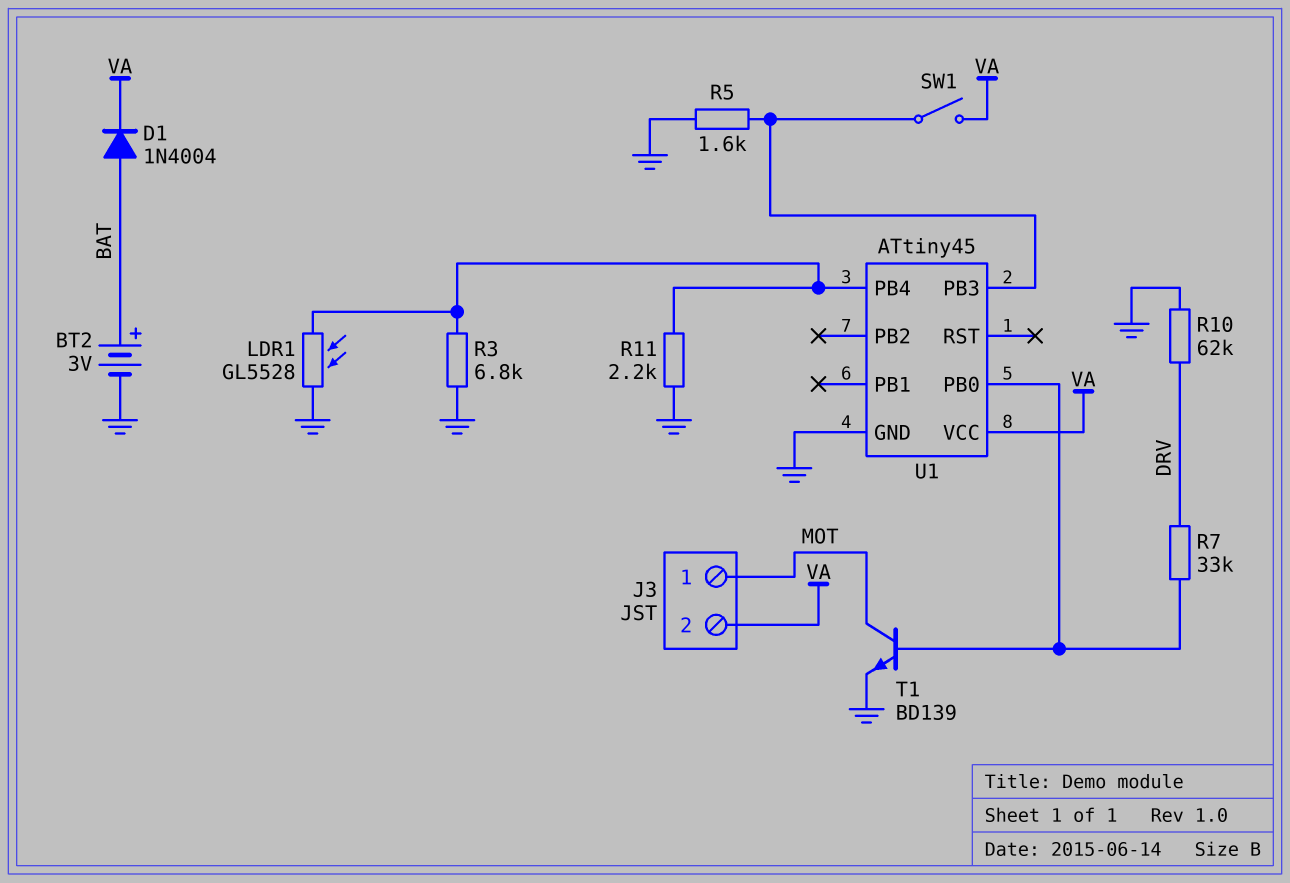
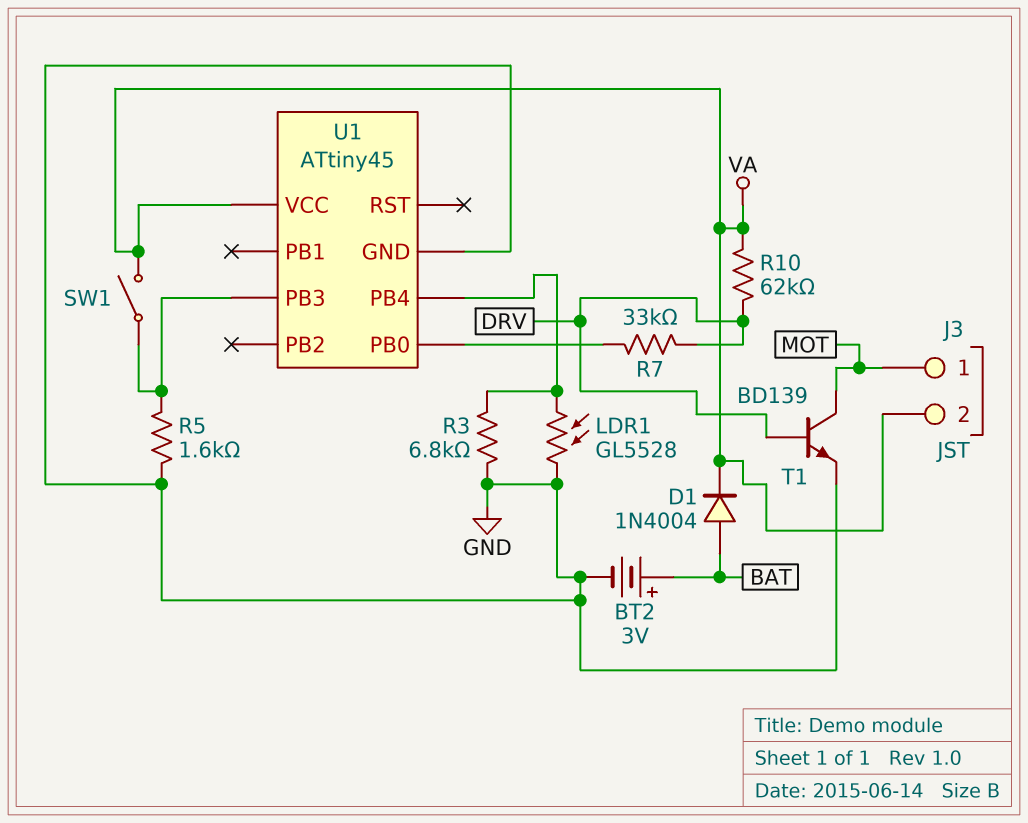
R10: 62k (DRV, GND) -> 62k (DRV, VA)
R11: 2.2k (GND, U1/PB4) -> none
T1: NPN BD139 (B U1/PB0, C MOT, E GND) -> NPN BD139 (B DRV, C MOT, E GND)

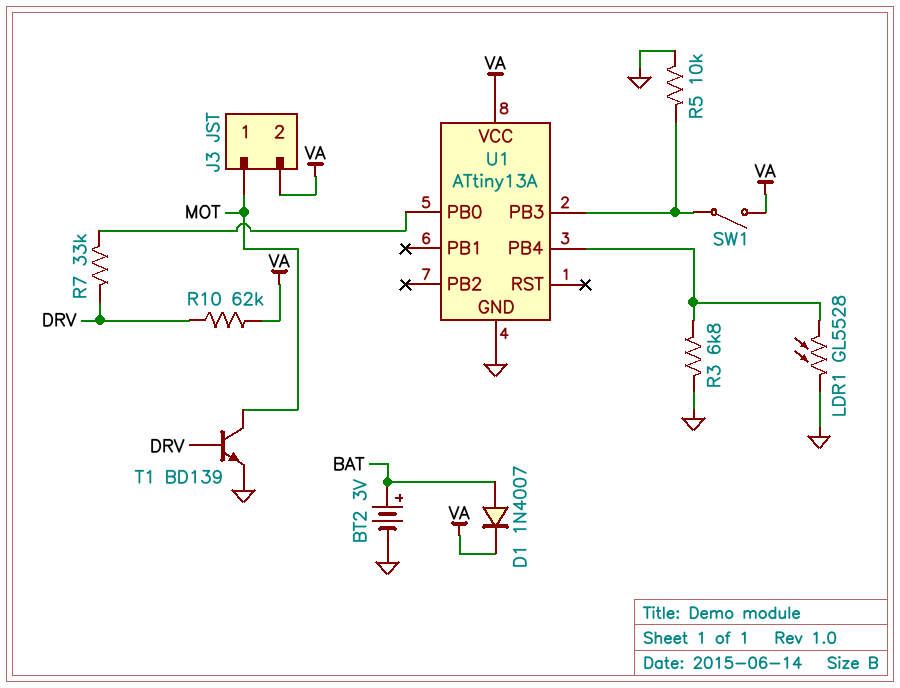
D1: diode 1N4004 (A BAT, K VA) -> diode 1N4007 (A BAT, K VA)
R5: 1.6k (GND, U1/PB3) -> 10k (GND, U1/PB3)
U1: ATtiny45 -> ATtiny13A

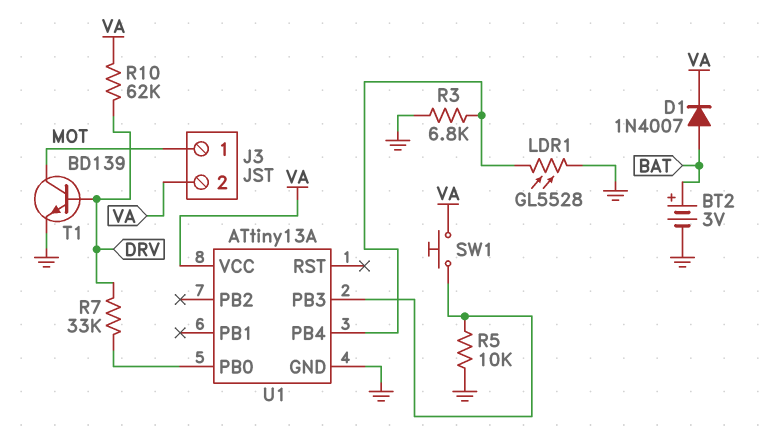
SW1: switch (U1/PB3, VA) -> button (U1/PB3, VA)

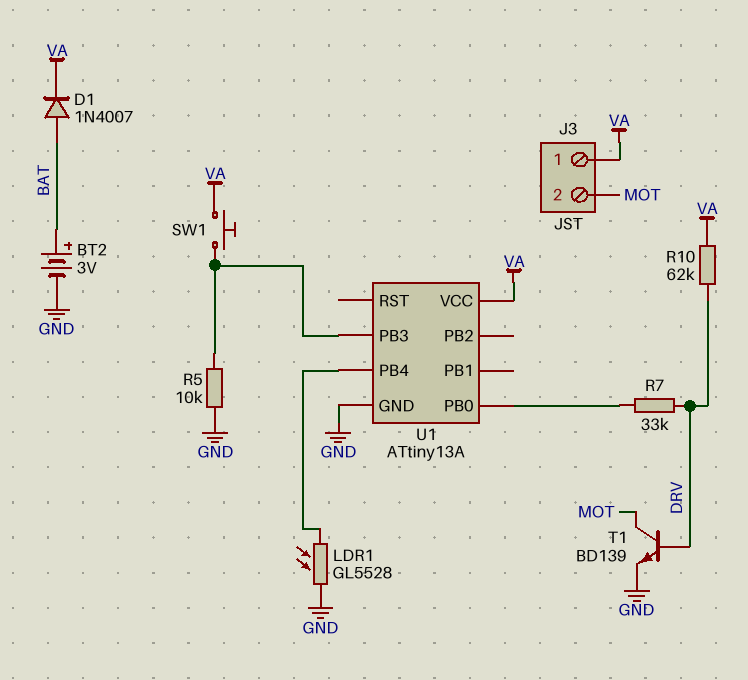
J3 pin 1: MOT -> VA
J3 pin 2: VA -> MOT
R3: 6.8k (GND, U1/PB4) -> none

